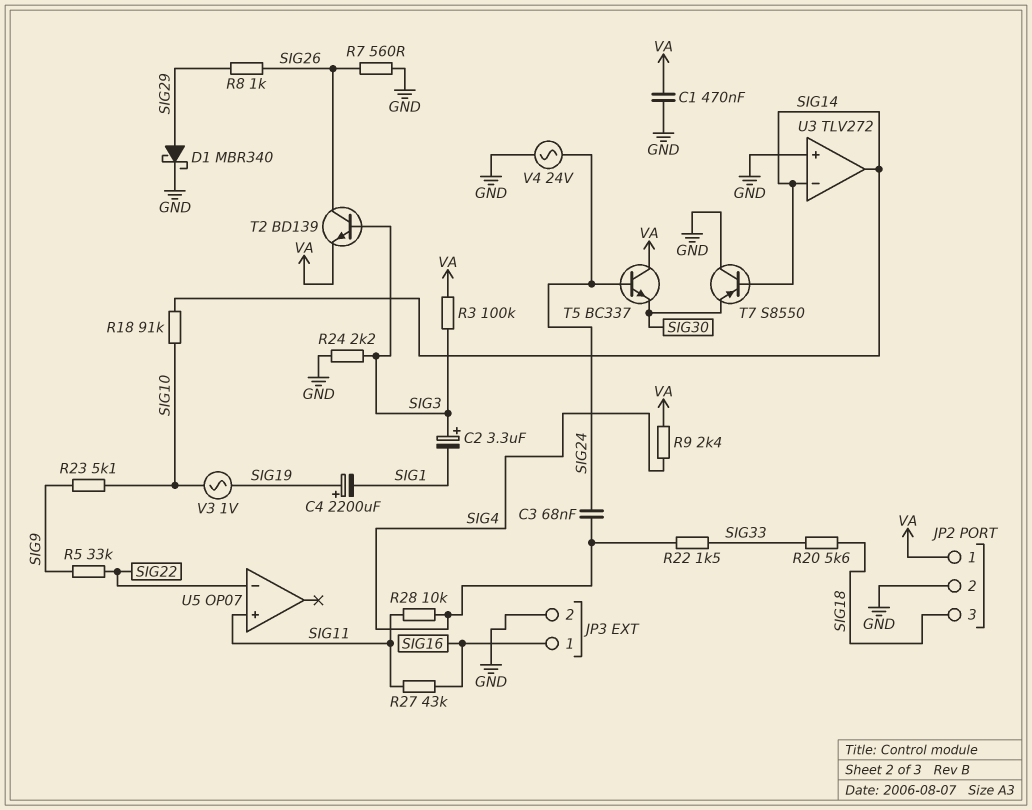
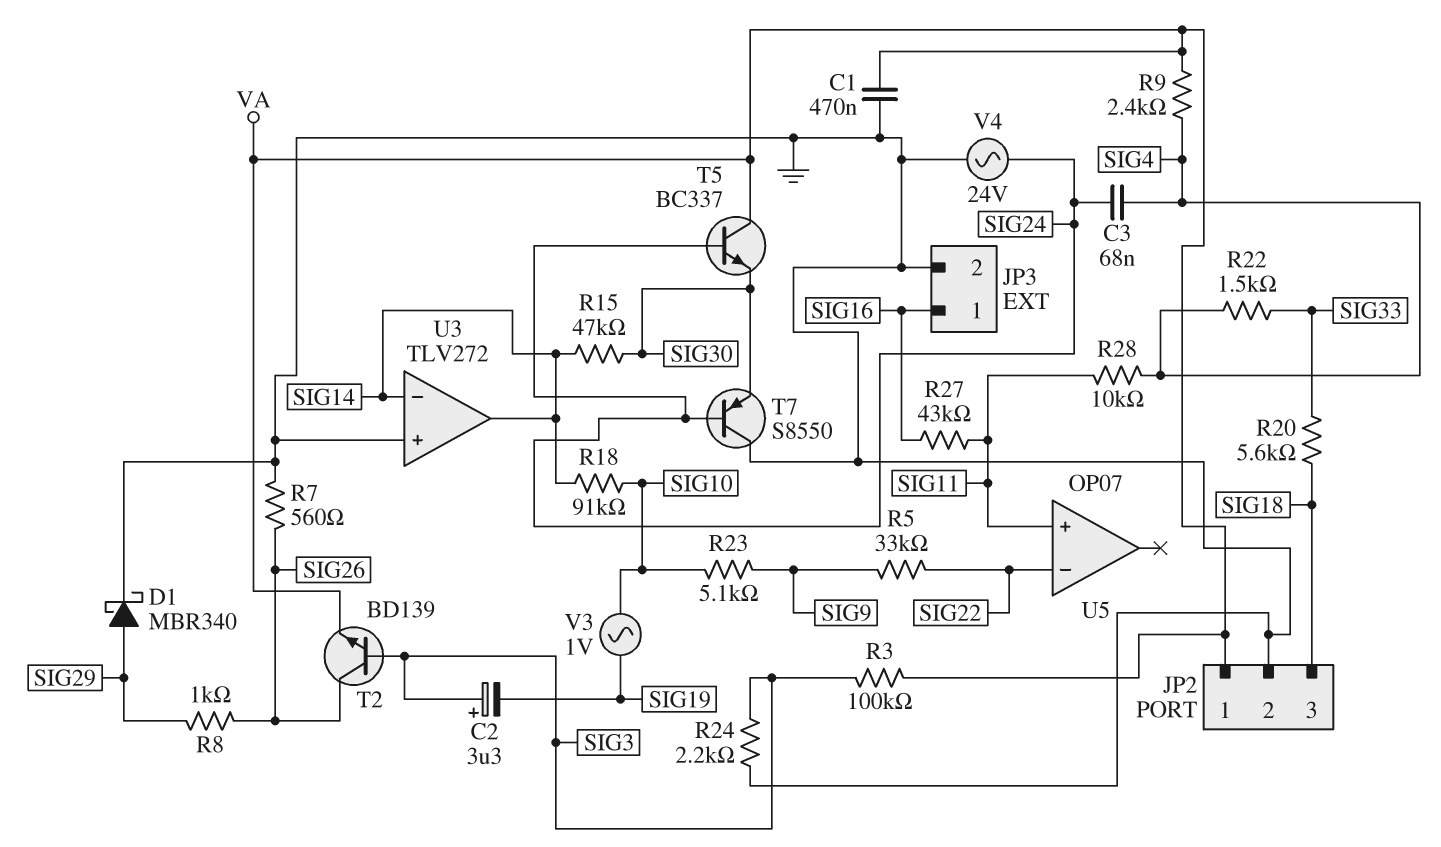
C2: 3.3uF (plus SIG3, minus SIG1) -> 3.3uF (plus SIG3, minus SIG19)
C4: 2200uF (plus SIG19, minus SIG1) -> none
R15: none -> 47k (SIG14, SIG30)
T7: PNP S8550 (B SIG14, C GND, E SIG30) -> PNP S8550 (B SIG24, C GND, E SIG30)

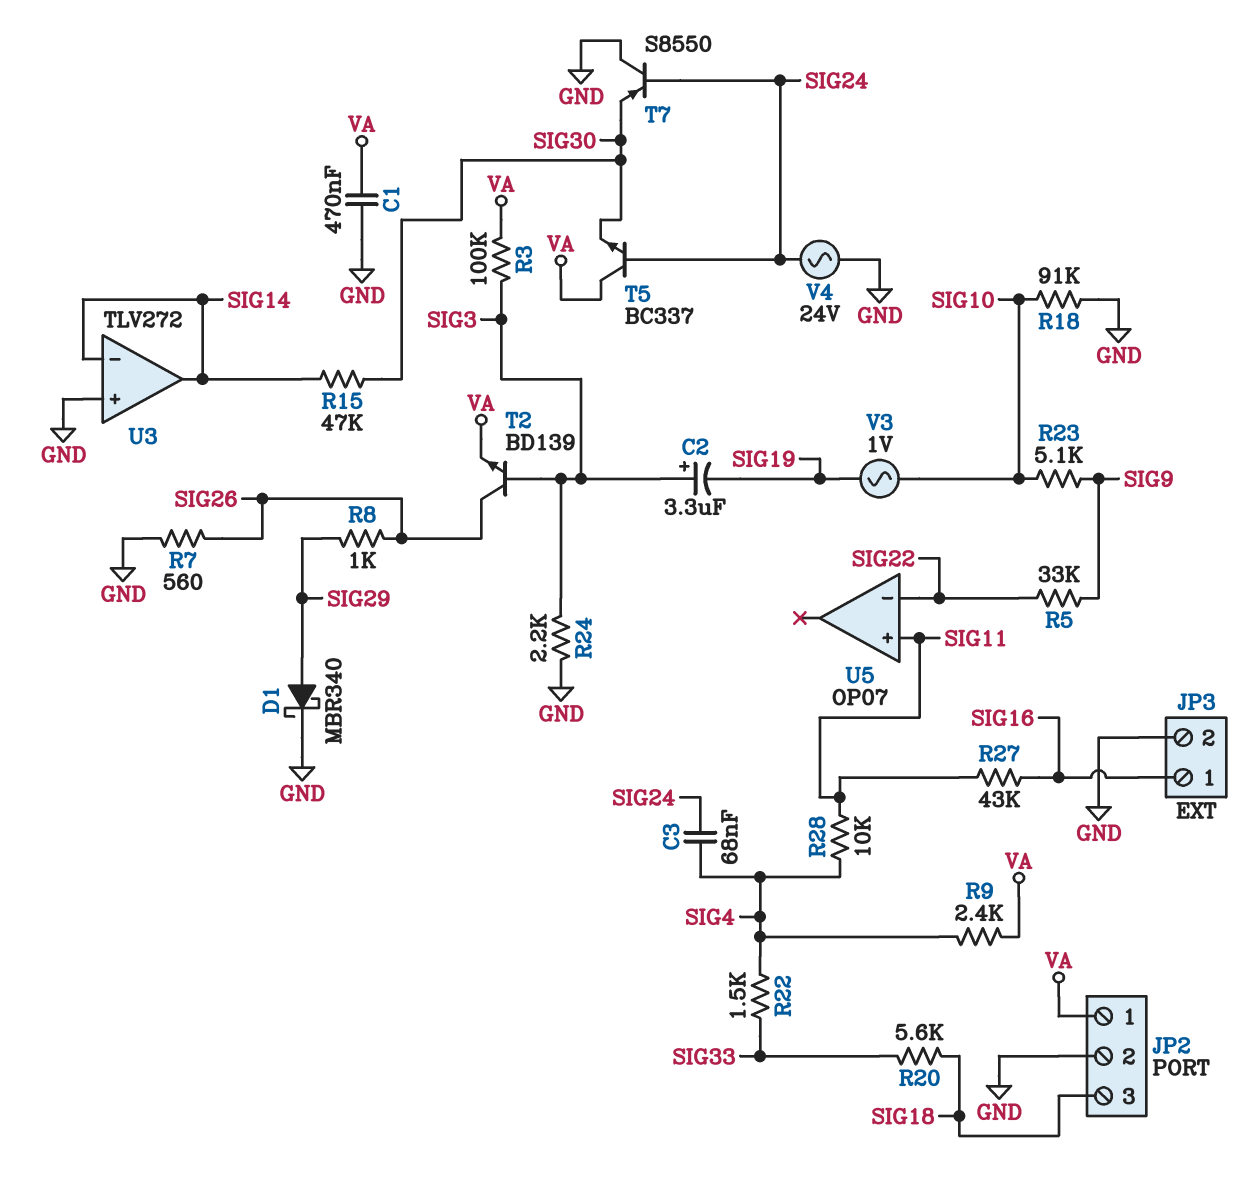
R18: 91k (SIG10, SIG14) -> 91k (GND, SIG10)

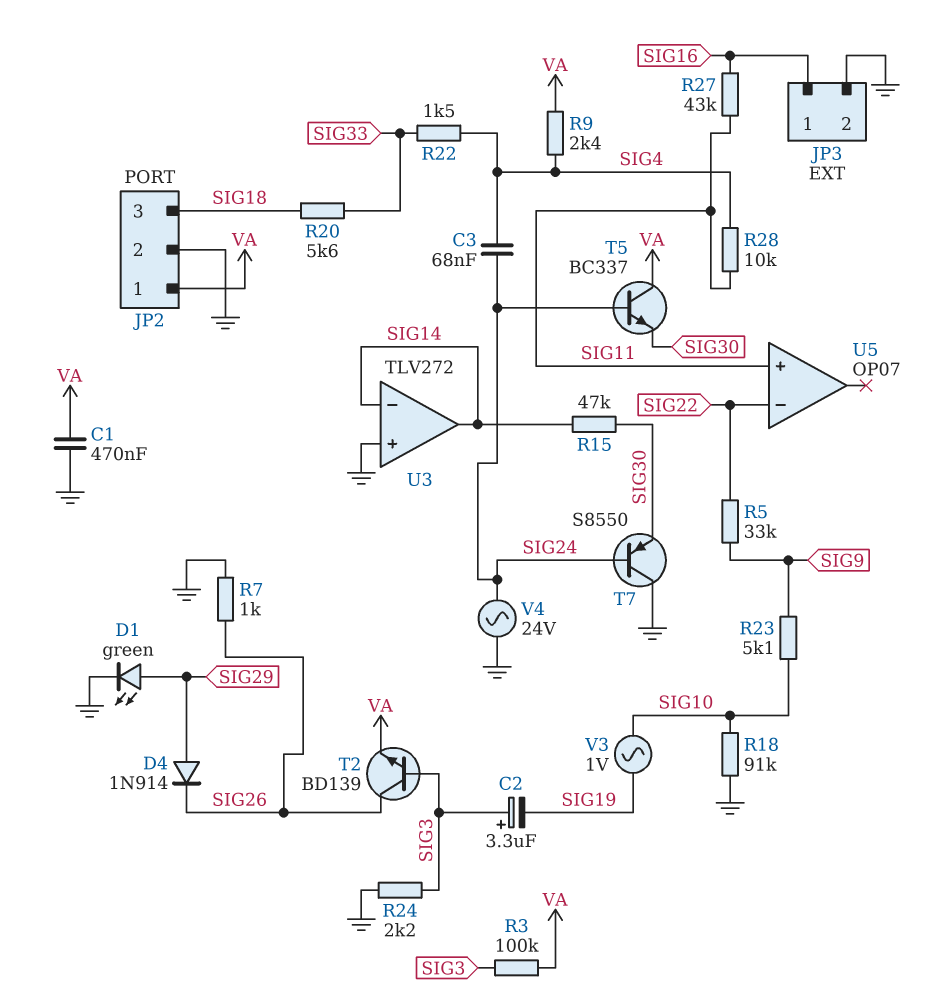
D1: schottky MBR340 (A SIG29, K GND) -> LED green (A SIG29, K GND)
D4: none -> diode 1N914 (A SIG29, K SIG26)
R7: 560 (GND, SIG26) -> 1k (GND, SIG26)
R8: 1k (SIG26, SIG29) -> none

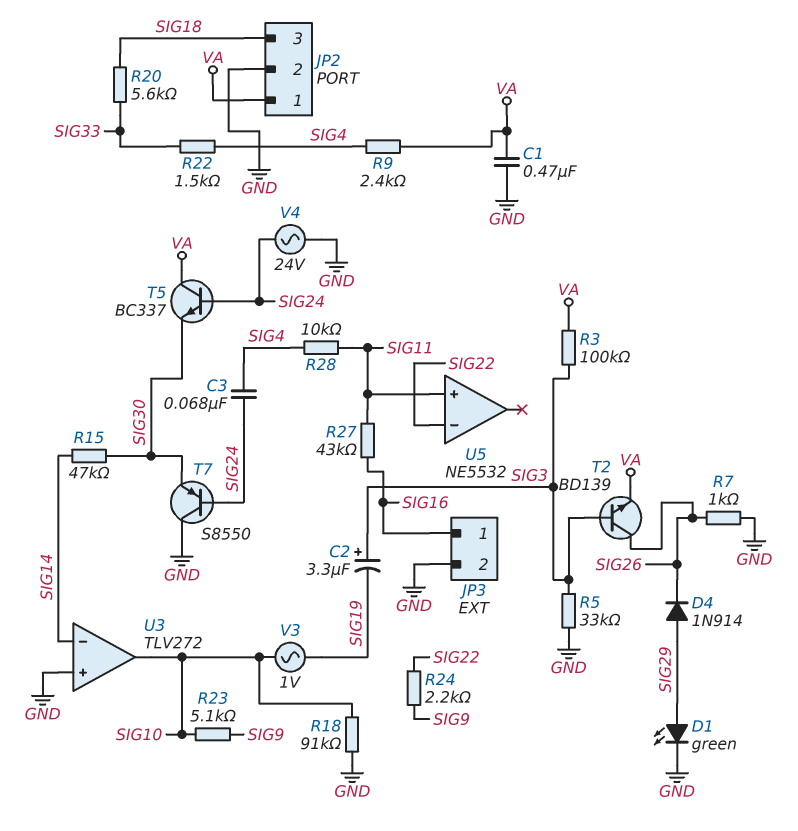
R5: 33k (SIG9, SIG22) -> 33k (GND, SIG3)
R24: 2.2k (GND, SIG3) -> 2.2k (SIG9, SIG22)
U3 pin out: SIG14 -> SIG10
U5: OP07 -> NE5532

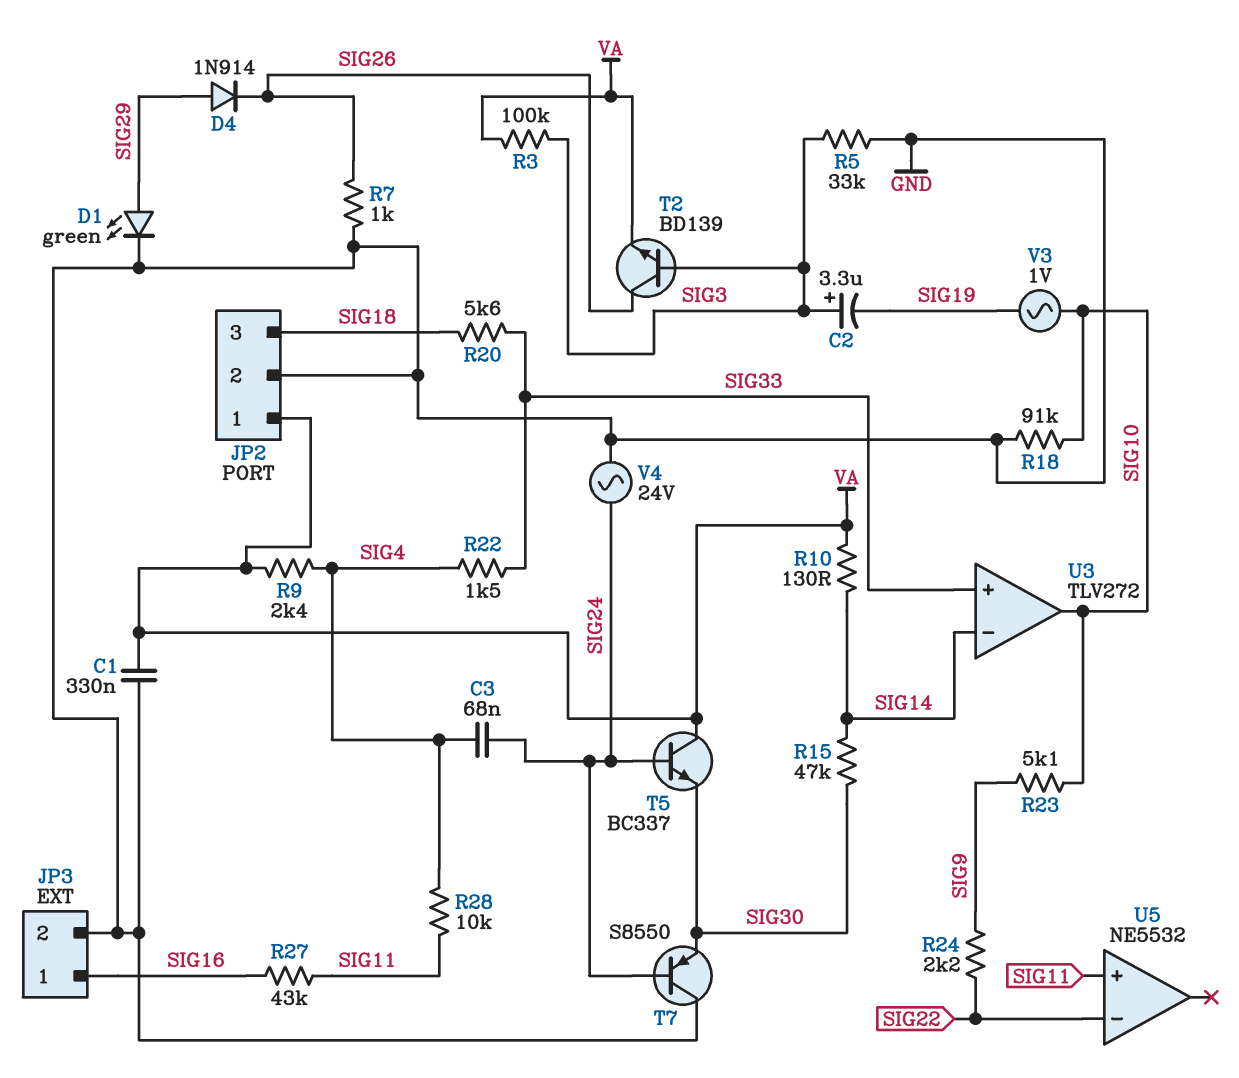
C1: 470nF (GND, VA) -> 330nF (GND, VA)
R10: none -> 130 (SIG14, VA)
U3 pin in+: GND -> SIG33

